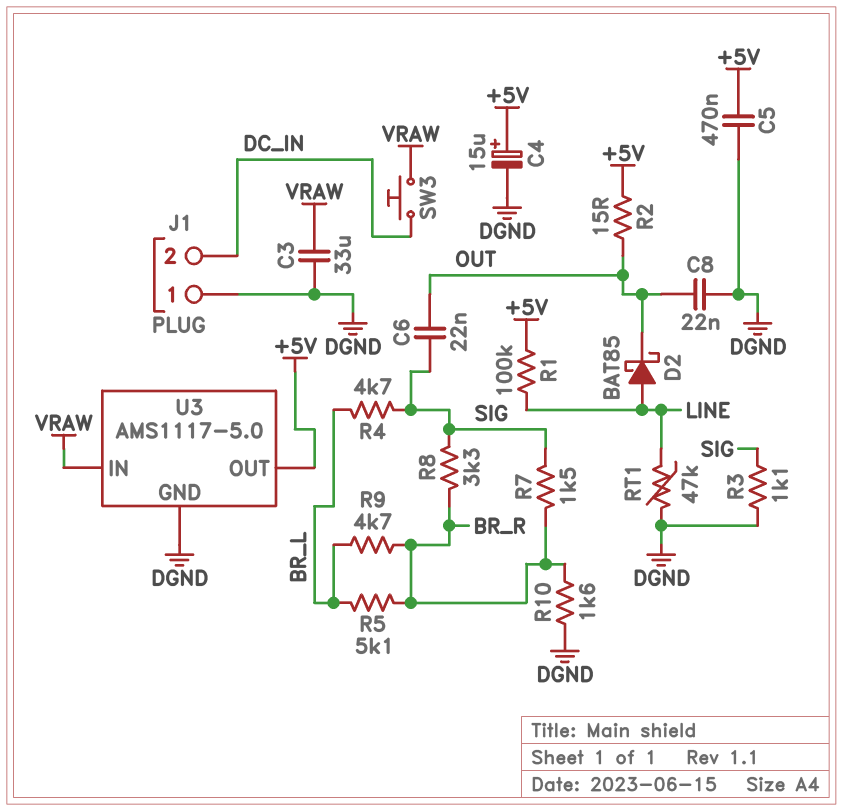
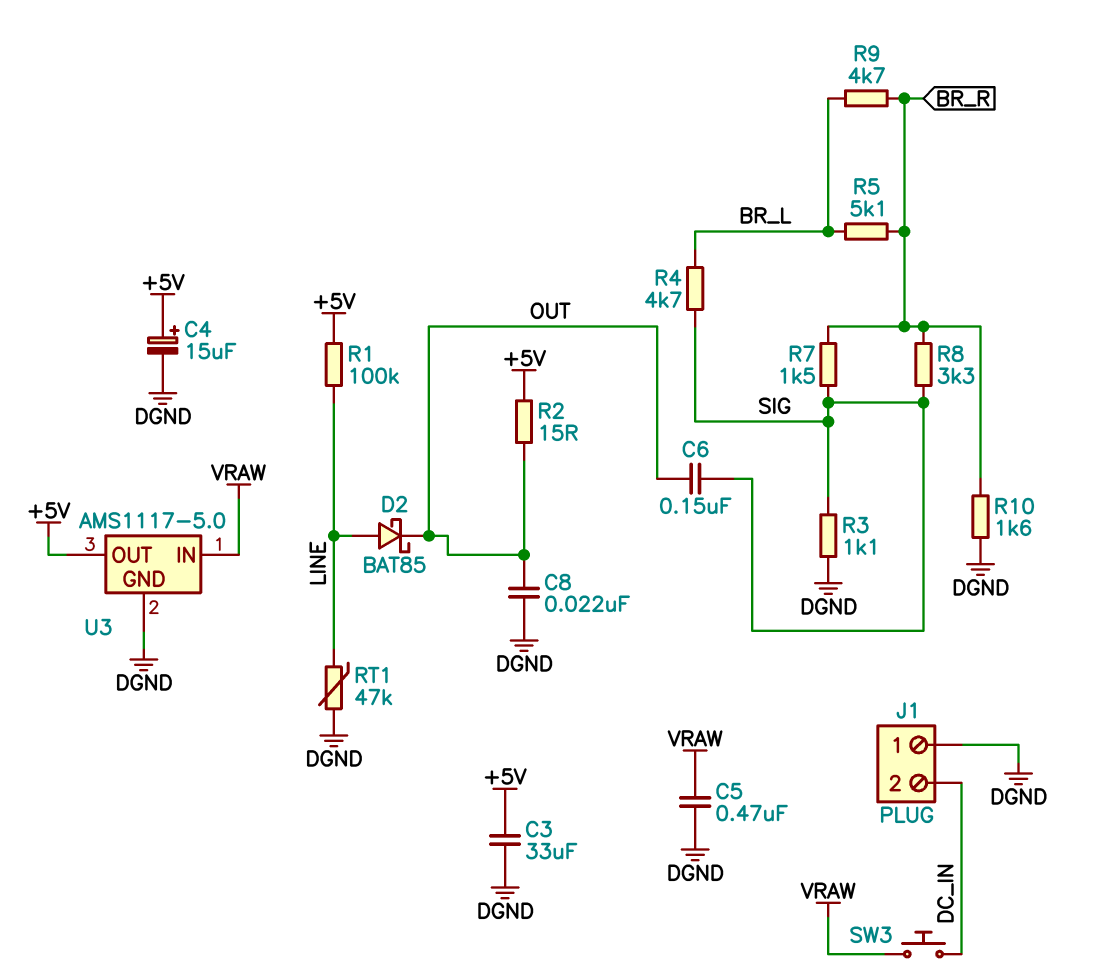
C3: 33uF (DGND, VRAW) -> 33uF (+5V, DGND)
C5: 470nF (+5V, DGND) -> 470nF (DGND, VRAW)
C6: 22nF (OUT, SIG) -> 150nF (OUT, SIG)

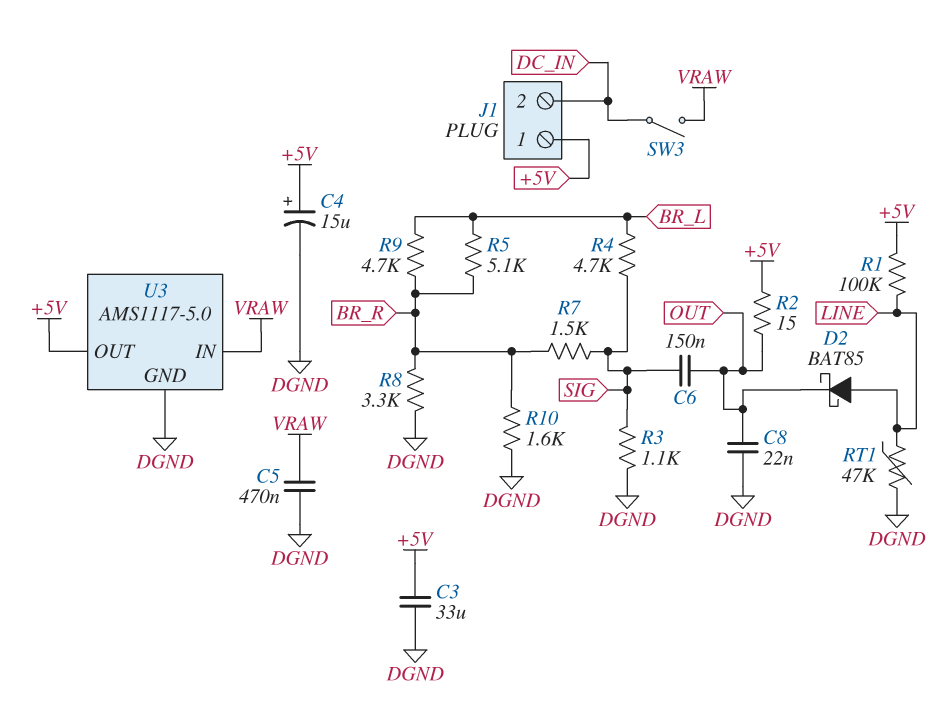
J1 pin 1: DGND -> +5V
R8: 3.3k (BR_R, SIG) -> 3.3k (BR_R, DGND)
SW3: button (DC_IN, VRAW) -> switch (DC_IN, VRAW)

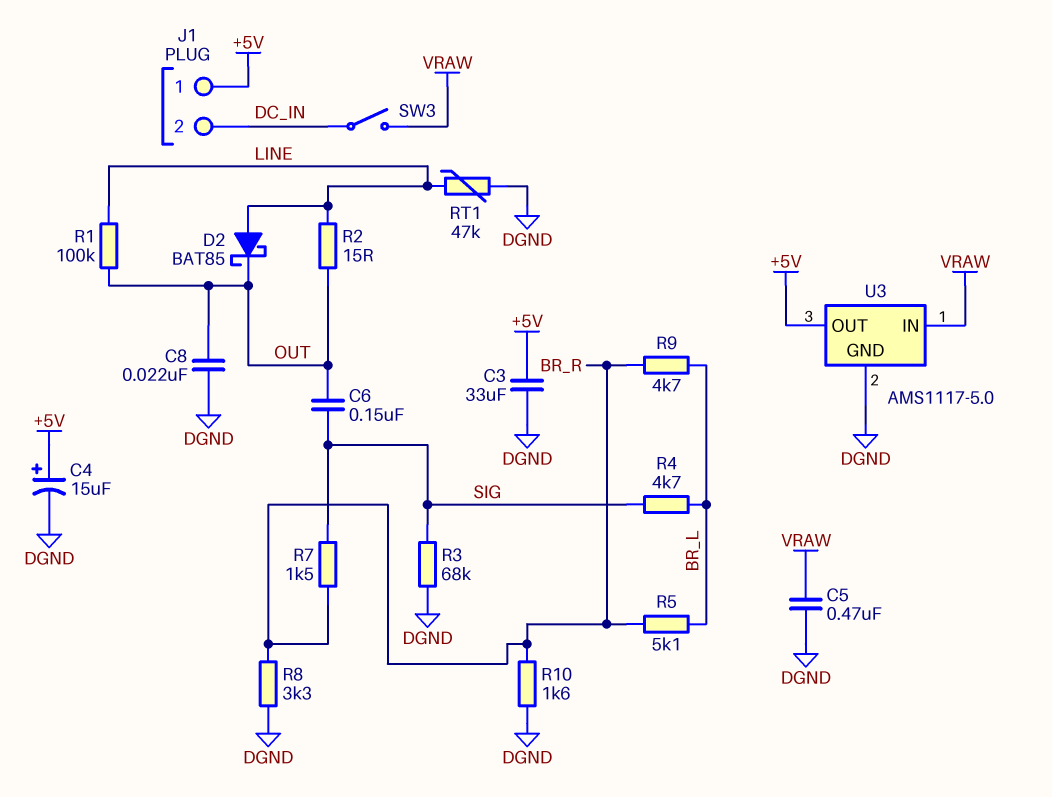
R1: 100k (+5V, LINE) -> 100k (LINE, OUT)
R2: 15 (+5V, OUT) -> 15 (LINE, OUT)
R3: 1.1k (DGND, SIG) -> 68k (DGND, SIG)

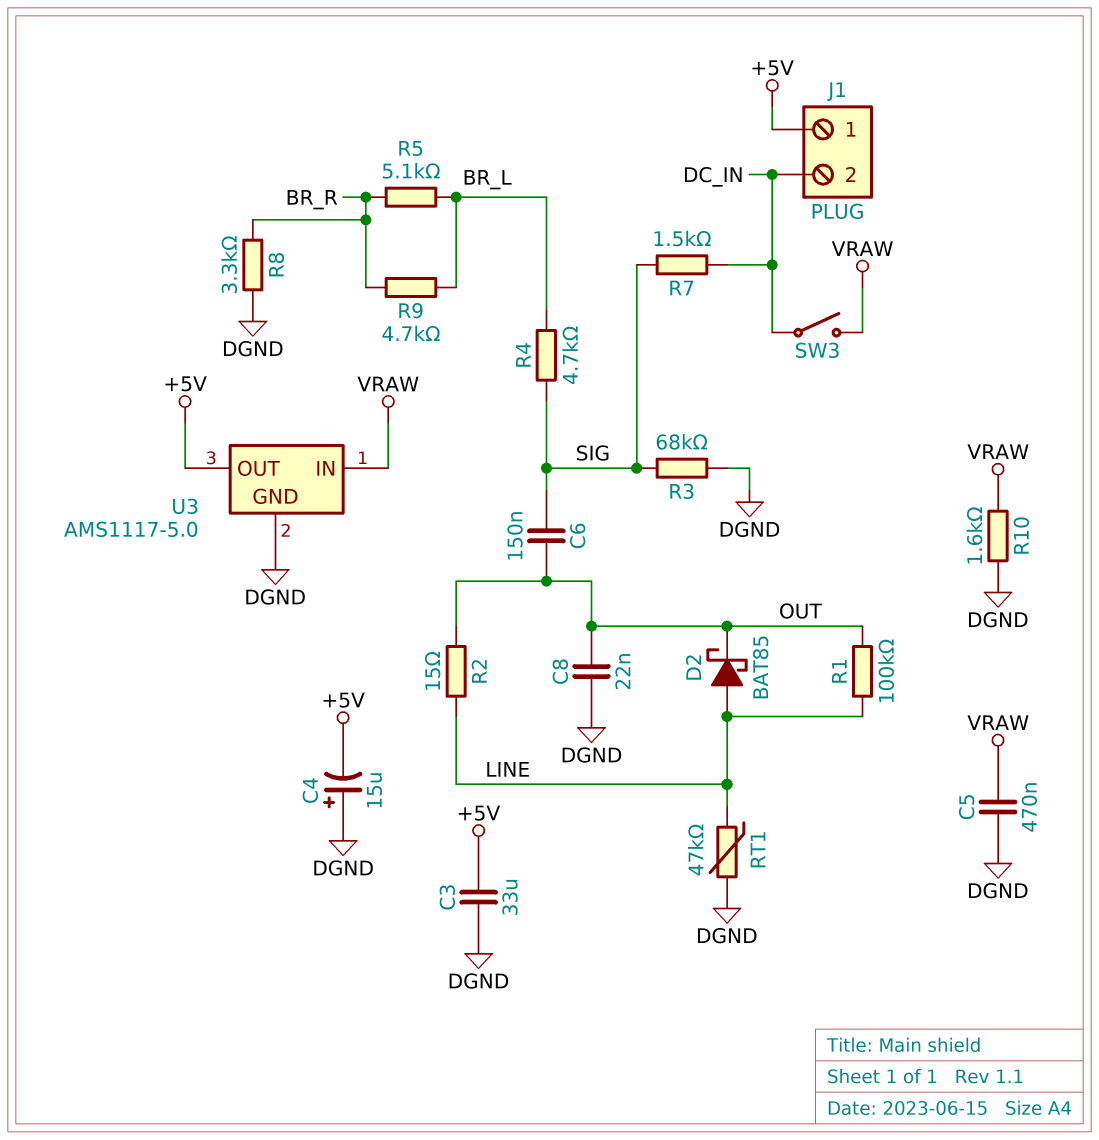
C4: 15uF (plus +5V, minus DGND) -> 15uF (plus DGND, minus +5V)
R7: 1.5k (BR_R, SIG) -> 1.5k (DC_IN, SIG)
R10: 1.6k (BR_R, DGND) -> 1.6k (DGND, VRAW)

